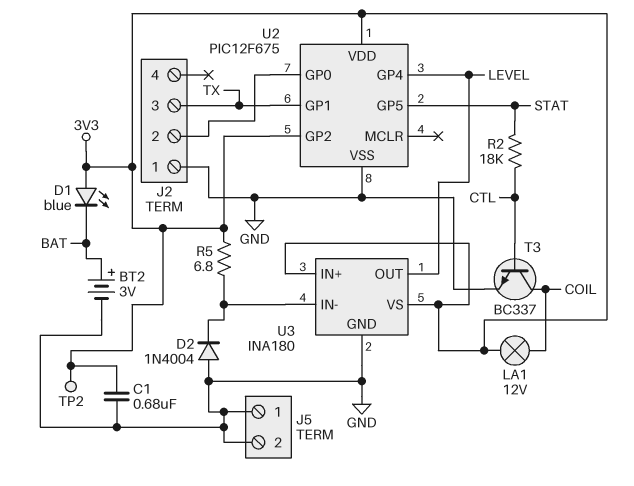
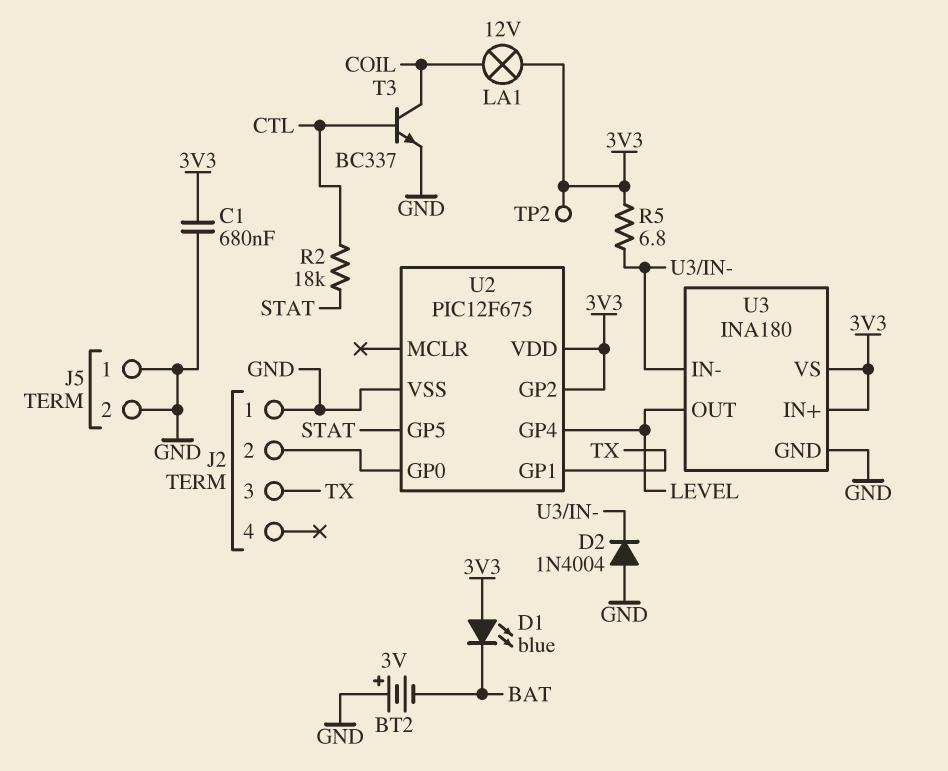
BT2: 3V (plus BAT, minus GND) -> 3V (plus GND, minus BAT)

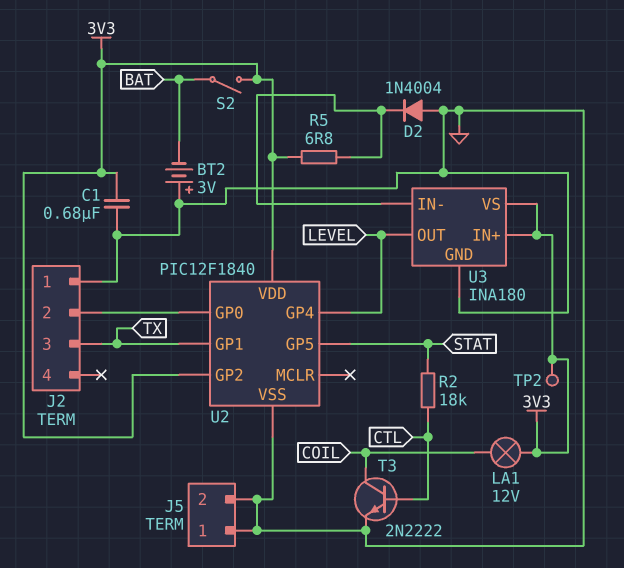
D1: LED blue (A 3V3, K BAT) -> none
S2: none -> switch (3V3, BAT)
T3: NPN BC337 (B CTL, C COIL, E GND) -> NPN 2N2222 (B CTL, C COIL, E GND)
U2: PIC12F675 -> PIC12F1840

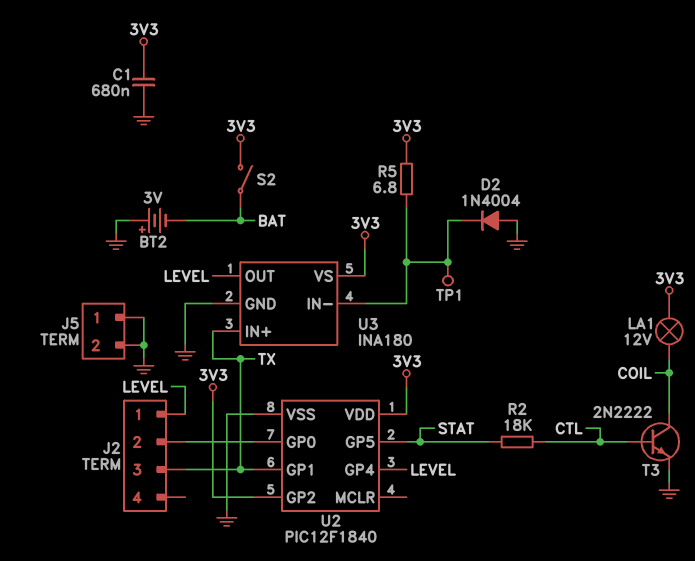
J2 pin 1: GND -> LEVEL
TP1: none -> test point (U3/IN-)
TP2: test point (3V3) -> none
U3 pin IN+: 3V3 -> TX

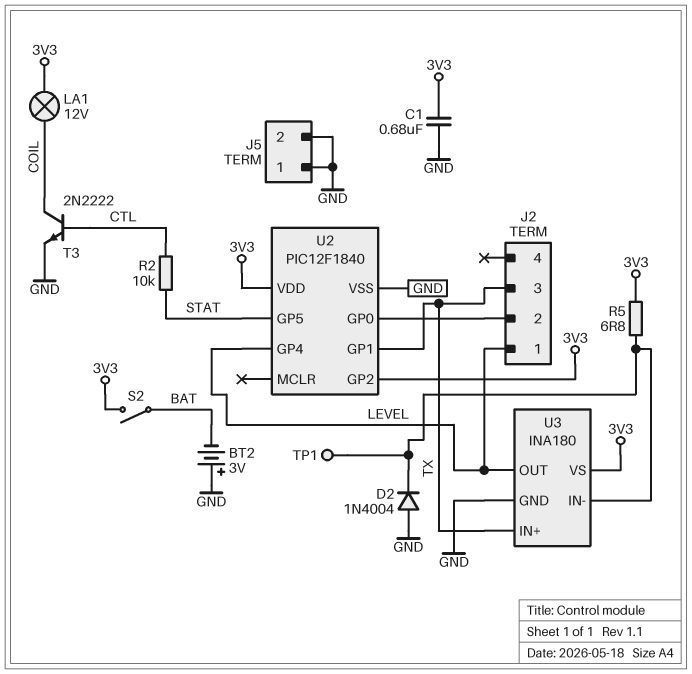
R2: 18k (CTL, STAT) -> 10k (CTL, STAT)

